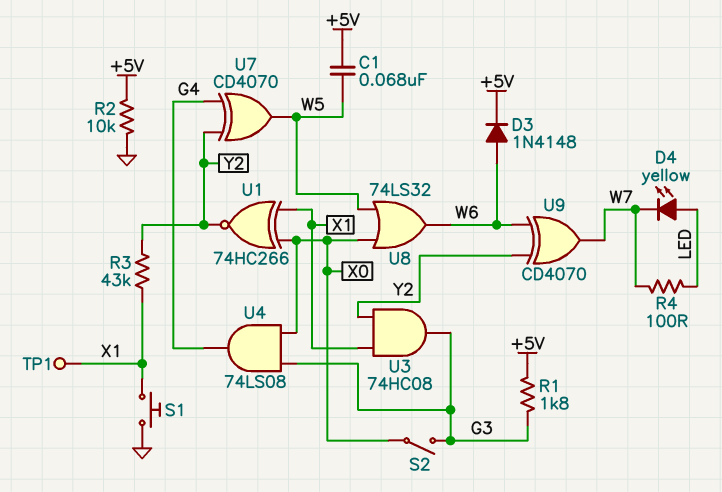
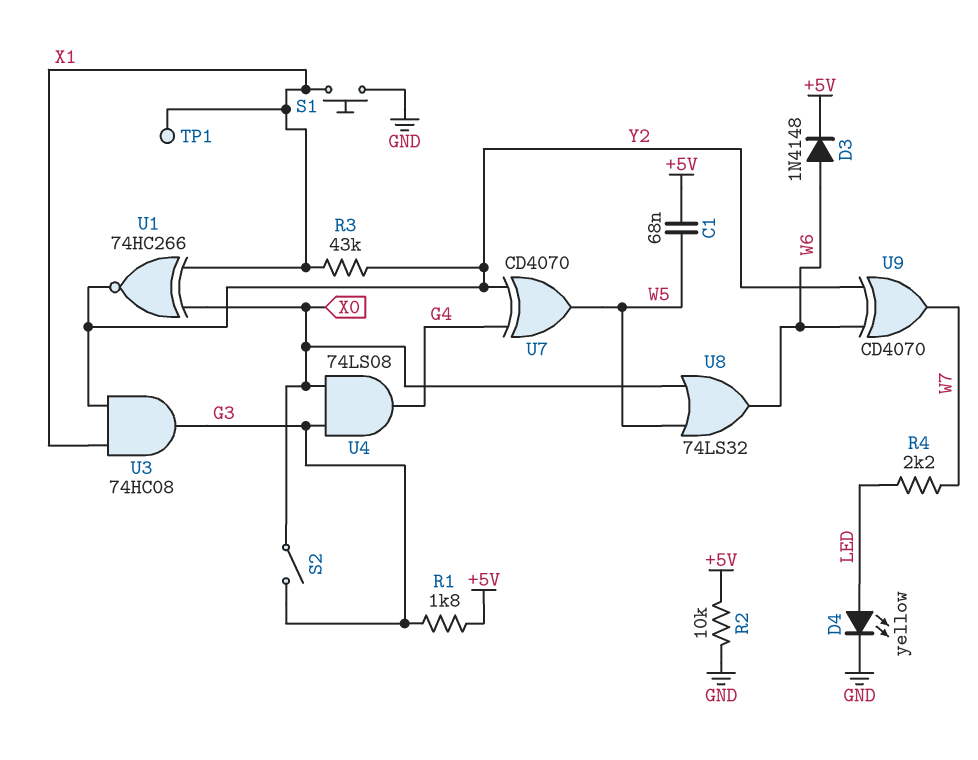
D4: LED yellow (A LED, K W7) -> LED yellow (A LED, K GND)
R4: 100 (LED, W7) -> 2.2k (LED, W7)

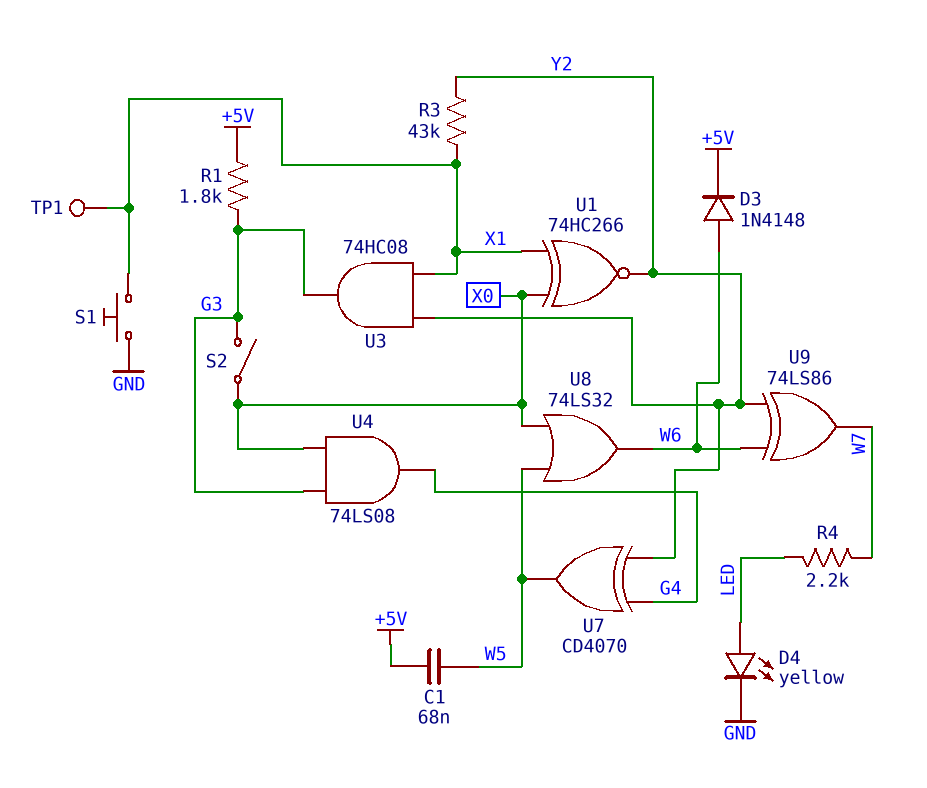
R2: 10k (+5V, GND) -> none
U9: XOR CD4070 (in W6, in Y2, out W7) -> XOR 74LS86 (in W6, in Y2, out W7)

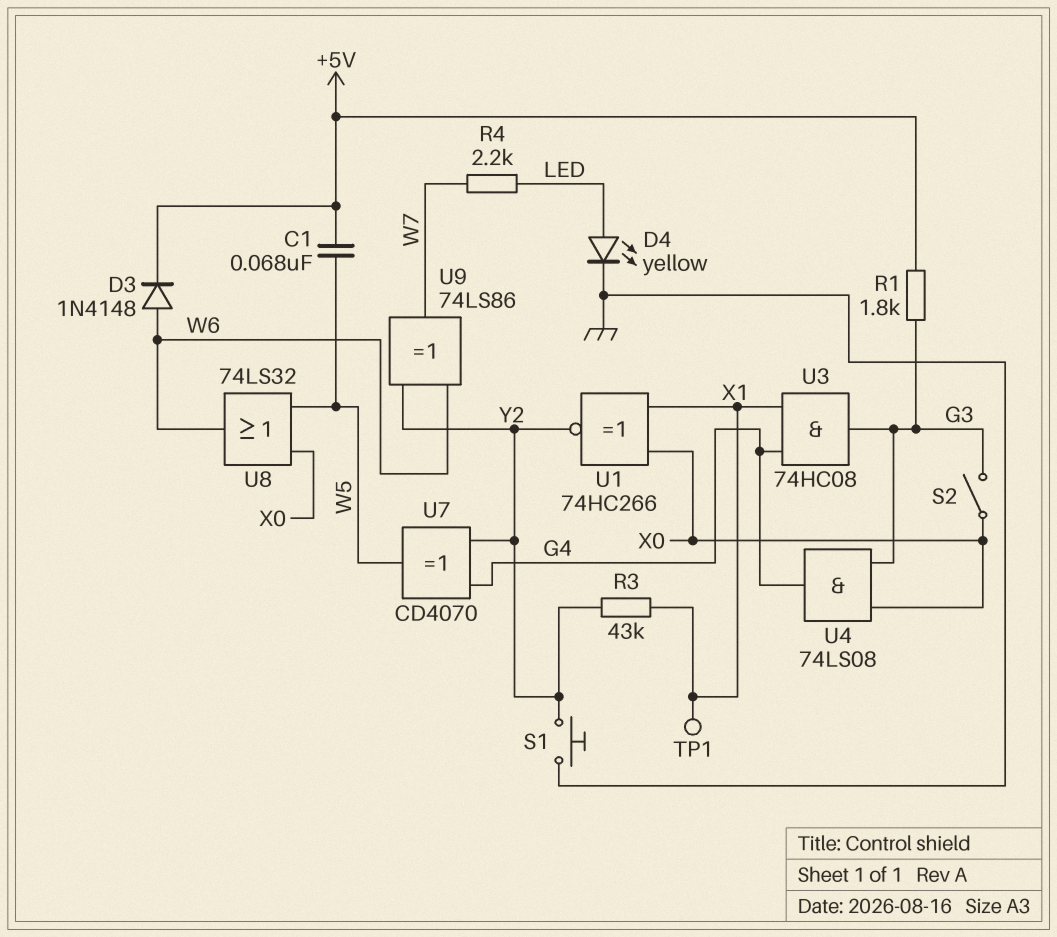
S1: button (GND, X1) -> button (GND, Y2)
U3: AND 74HC08 (in X1, in Y2, out G3) -> AND 74HC08 (in G4, in X1, out G3)

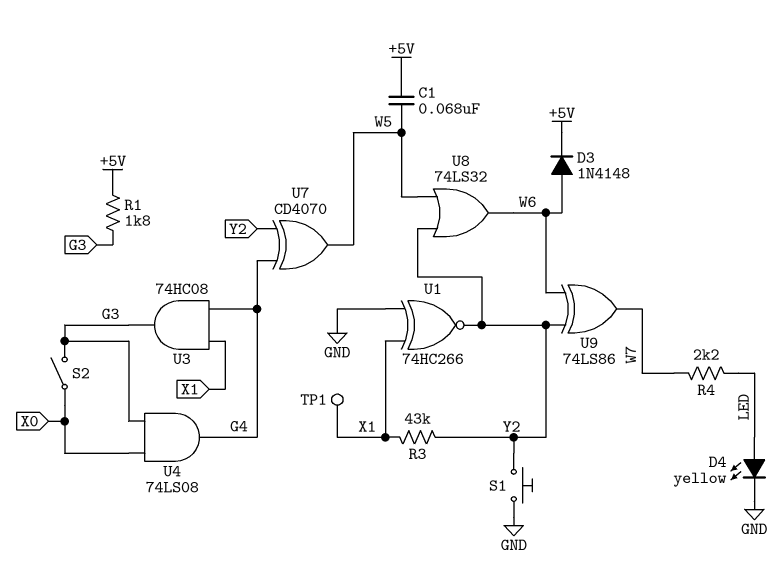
U1: XNOR 74HC266 (in X0, in X1, out Y2) -> XNOR 74HC266 (in GND, in X1, out Y2)
U8: OR 74LS32 (in W5, in X0, out W6) -> OR 74LS32 (in W5, in Y2, out W6)

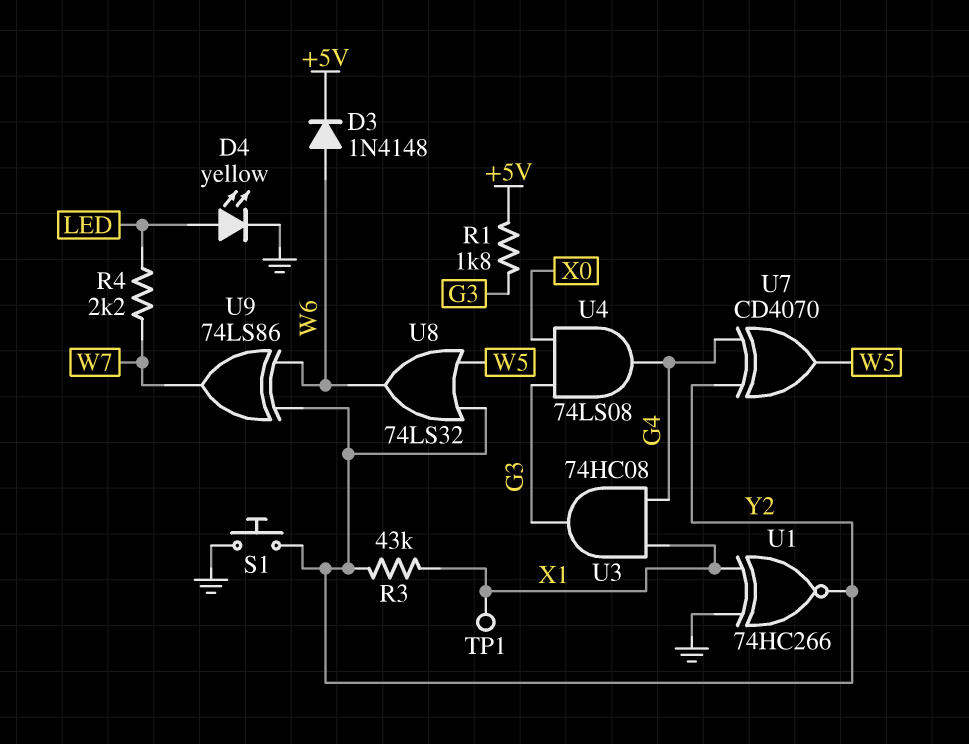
C1: 68nF (+5V, W5) -> none
S2: switch (G3, X0) -> none

